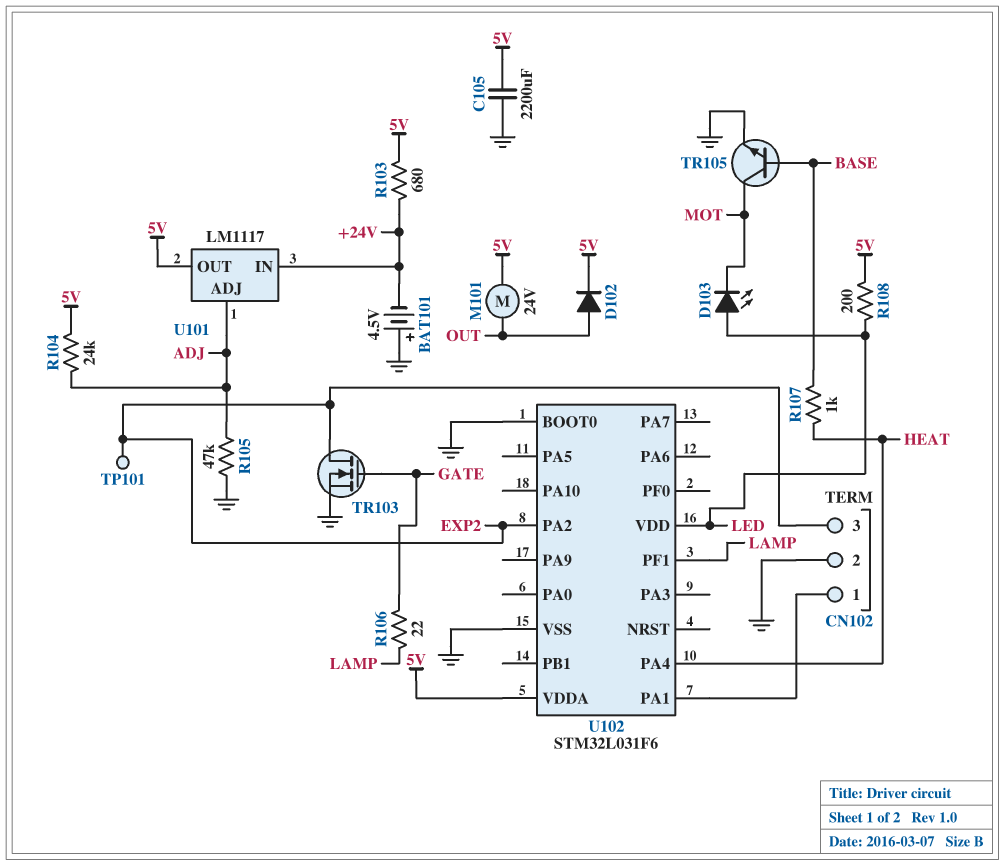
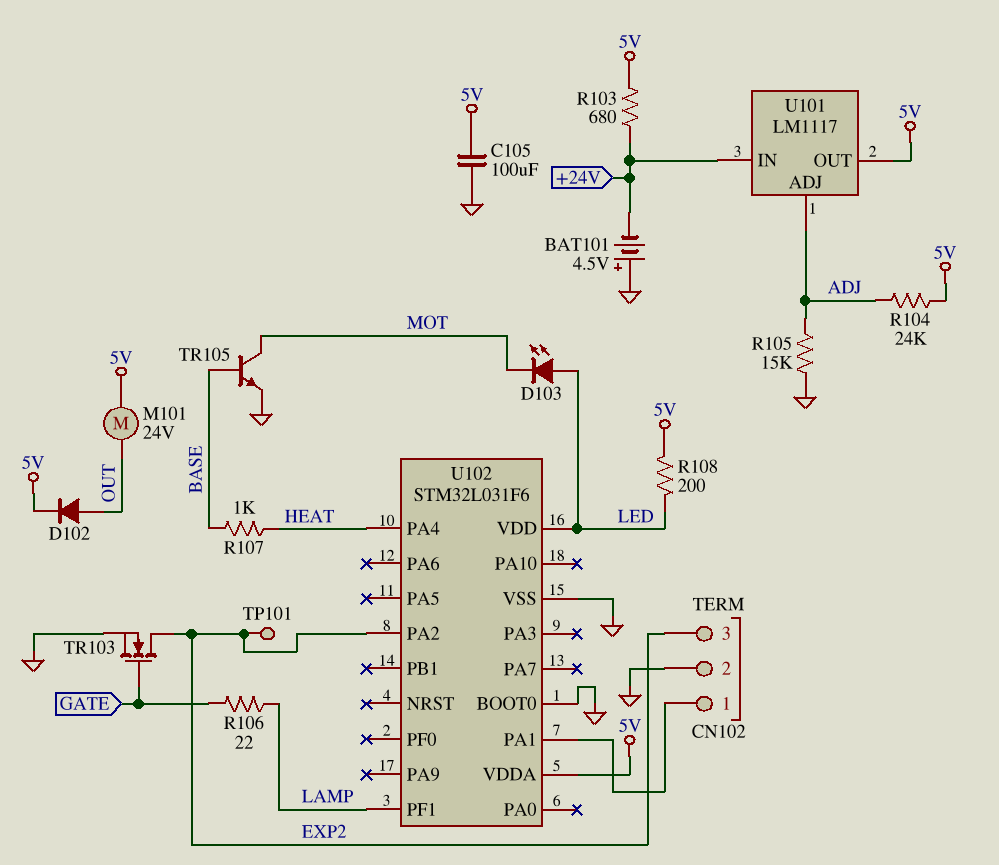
C105: 2200uF (5V, GND) -> 100uF (5V, GND)
R105: 47k (ADJ, GND) -> 15k (ADJ, GND)

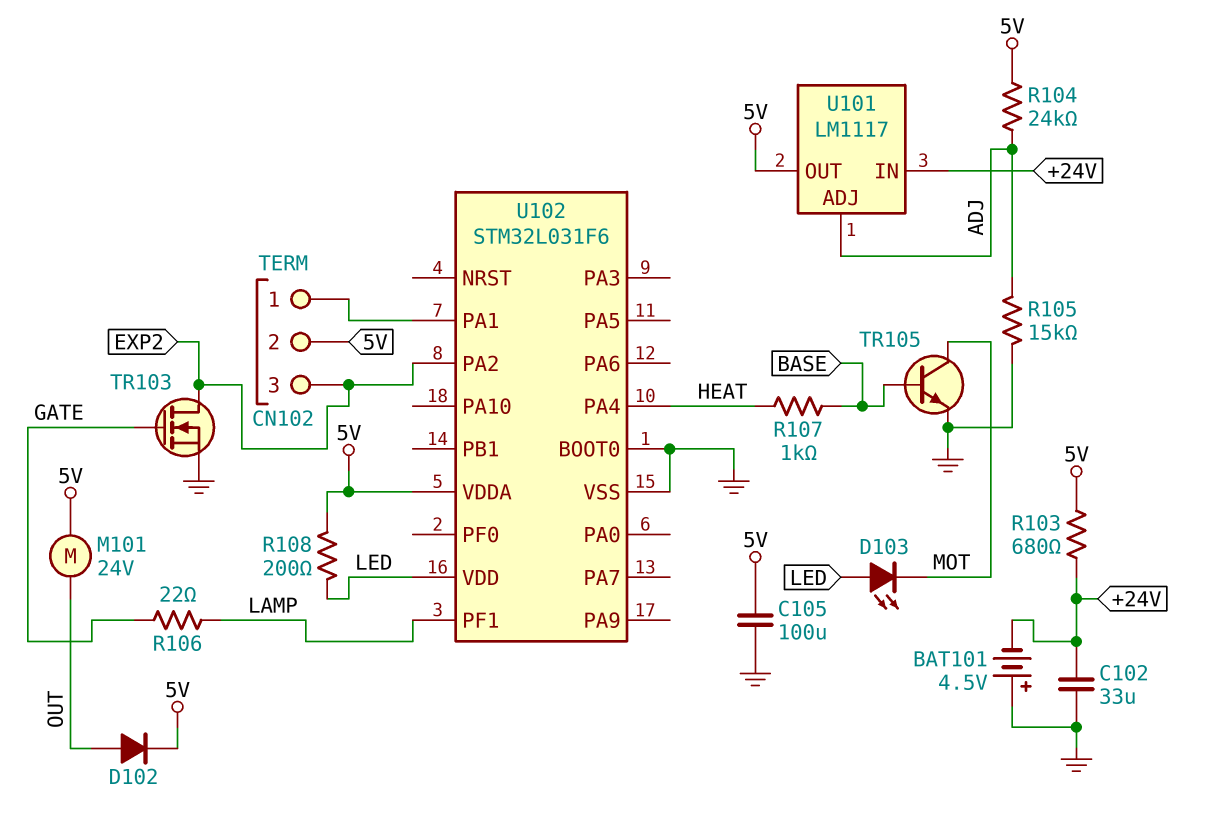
C102: none -> 33uF (+24V, GND)
CN102 pin 2: GND -> 5V
TP101: test point (EXP2) -> none

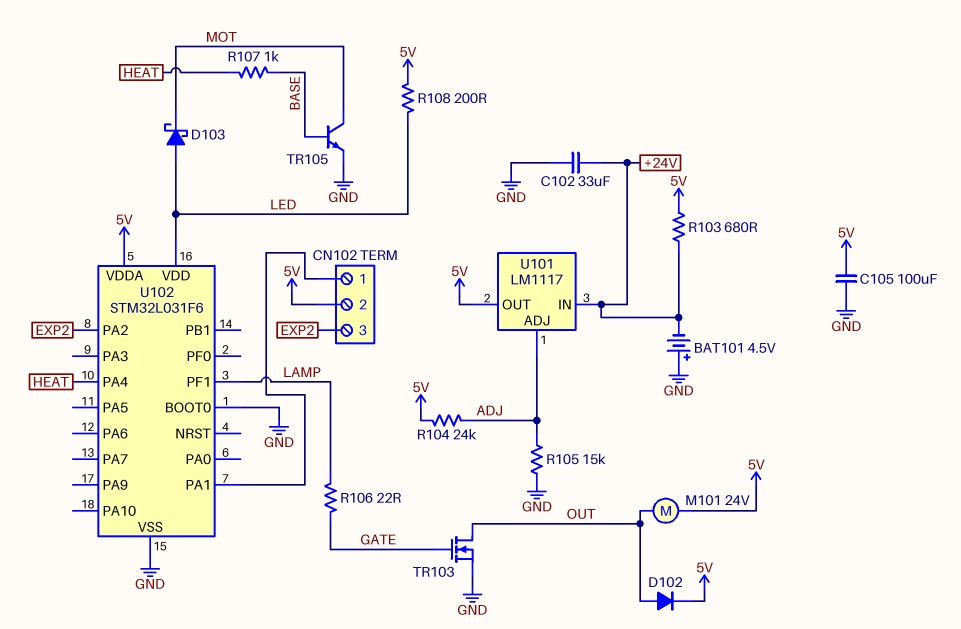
D103: LED (A LED, K MOT) -> schottky (A LED, K MOT)
TR103: NMOS (G GATE, D EXP2, S GND) -> NMOS (G GATE, D OUT, S GND)

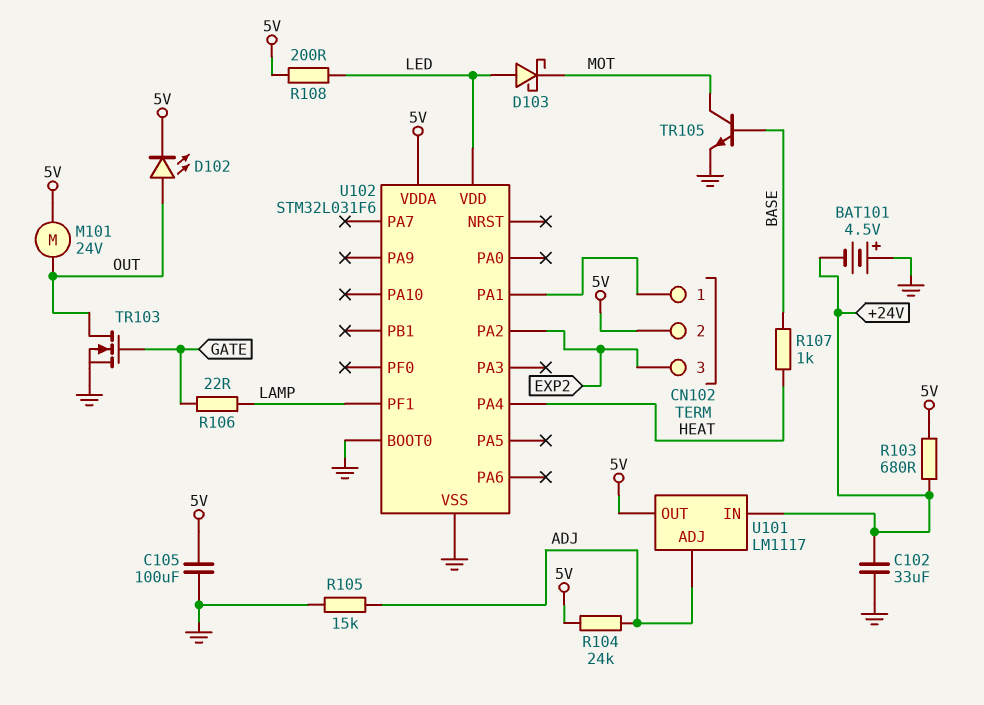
D102: diode (A OUT, K 5V) -> LED (A OUT, K 5V)

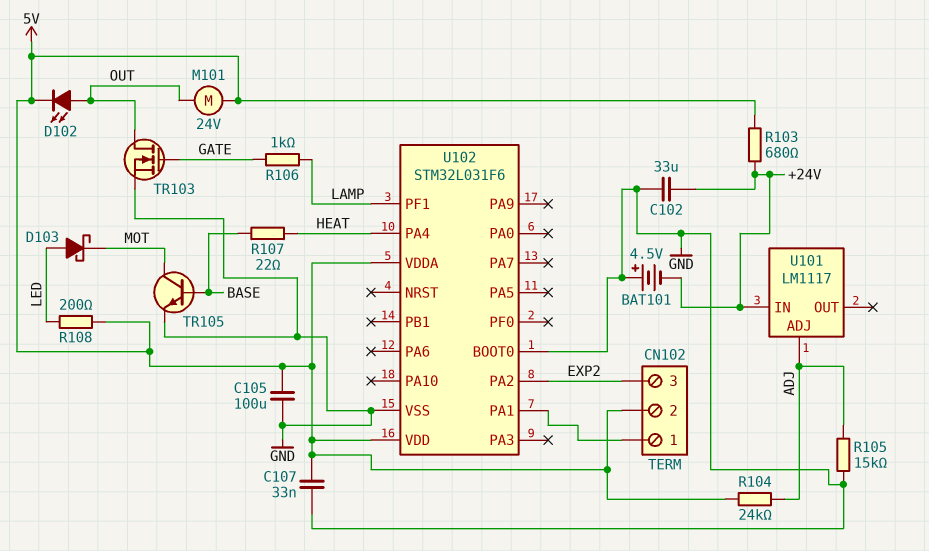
C107: none -> 33nF (5V, GND)
R106: 22 (GATE, LAMP) -> 1k (GATE, LAMP)
R107: 1k (BASE, HEAT) -> 22 (BASE, HEAT)
U101 pin OUT: 5V -> none
U102 pin VDD: LED -> 5V

